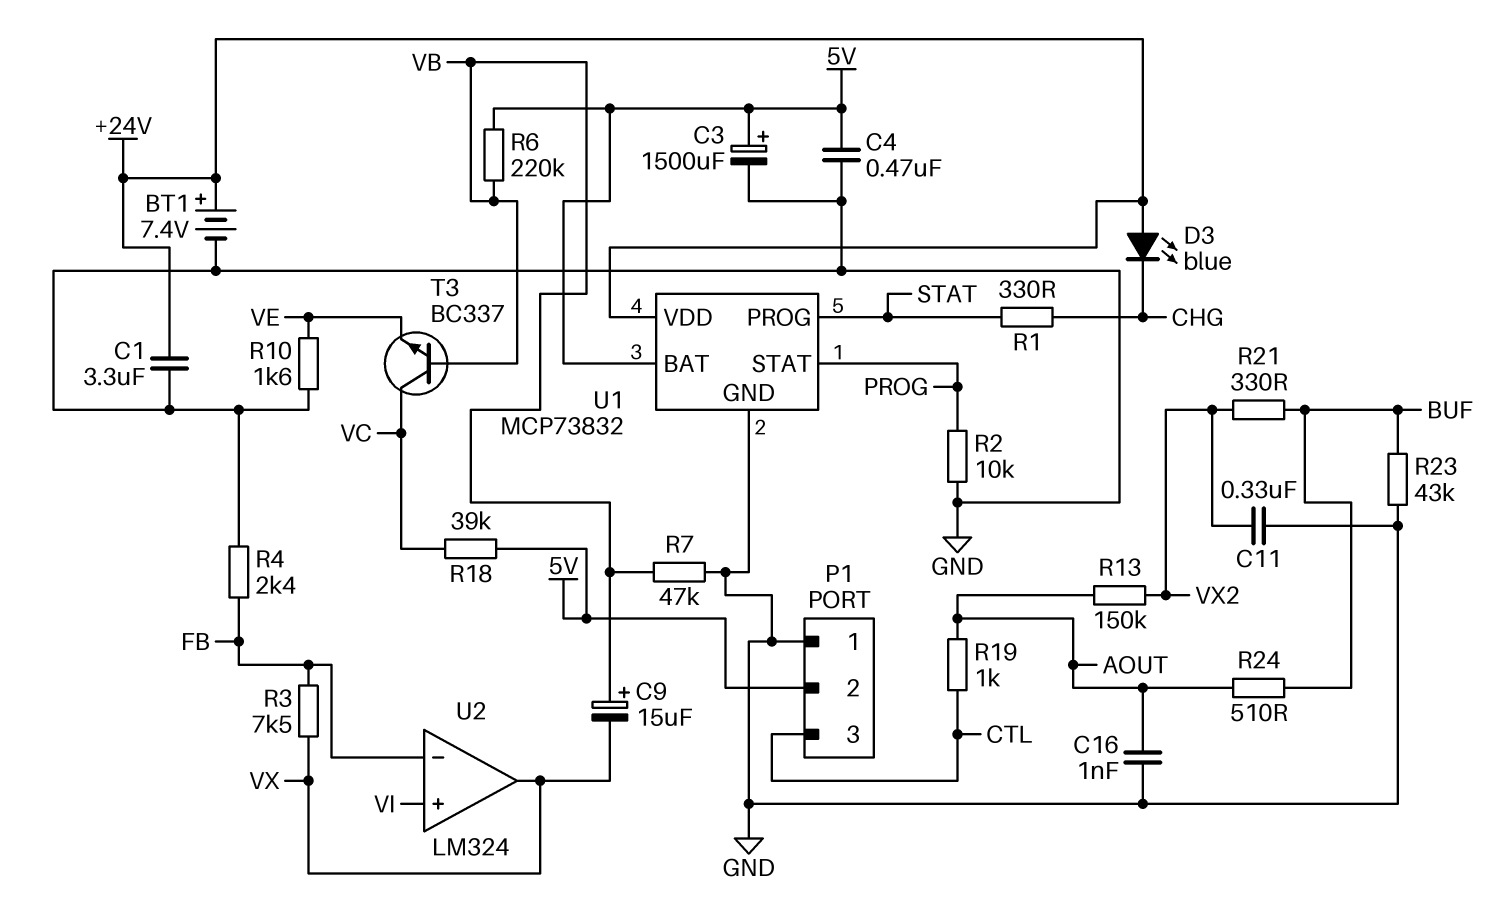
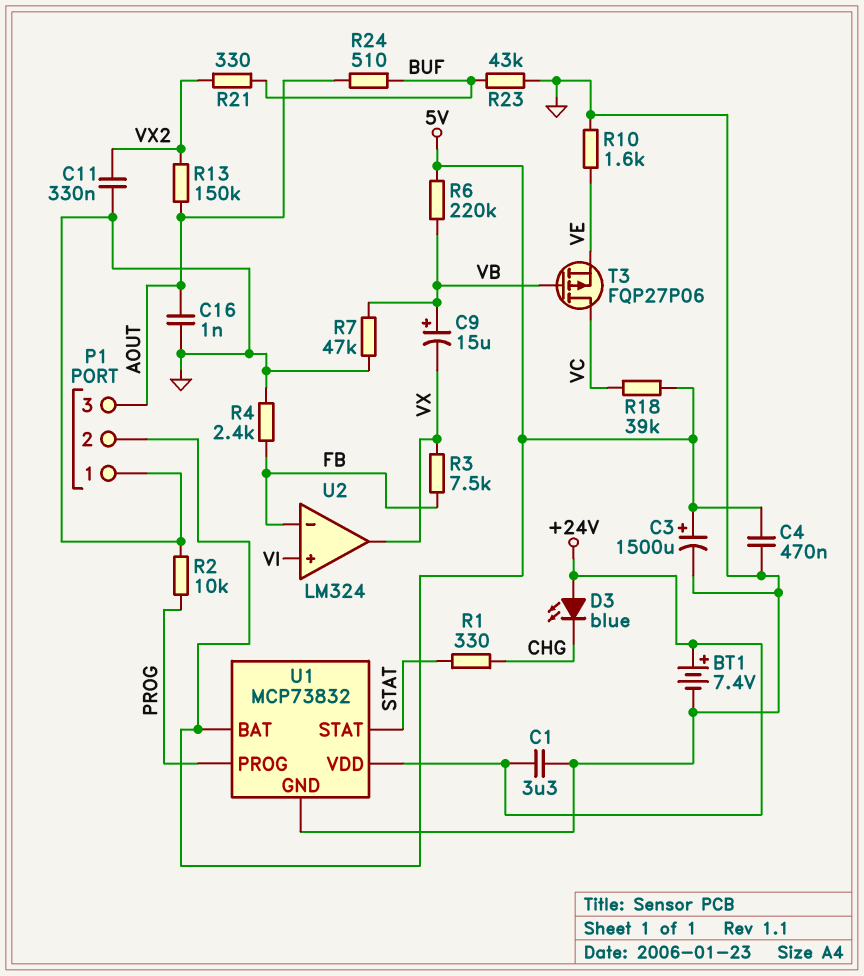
P1 pin 3: CTL -> AOUT
R19: 1k (AOUT, CTL) -> none
T3: NPN BC337 (B VB, C VC, E VE) -> PMOS FQP27P06 (G VB, D VC, S VE)
U1 pin PROG: STAT -> PROG
U1 pin STAT: PROG -> STAT

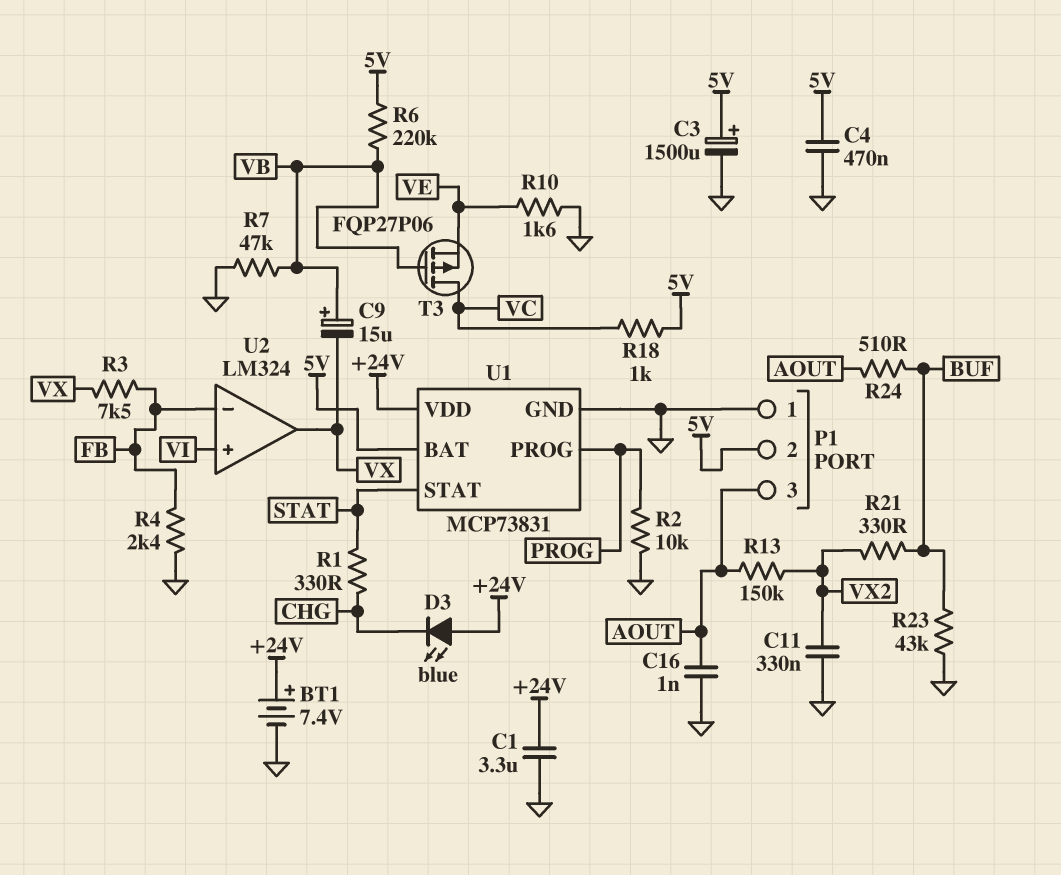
R18: 39k (5V, VC) -> 1k (5V, VC)
U1: MCP73832 -> MCP73831

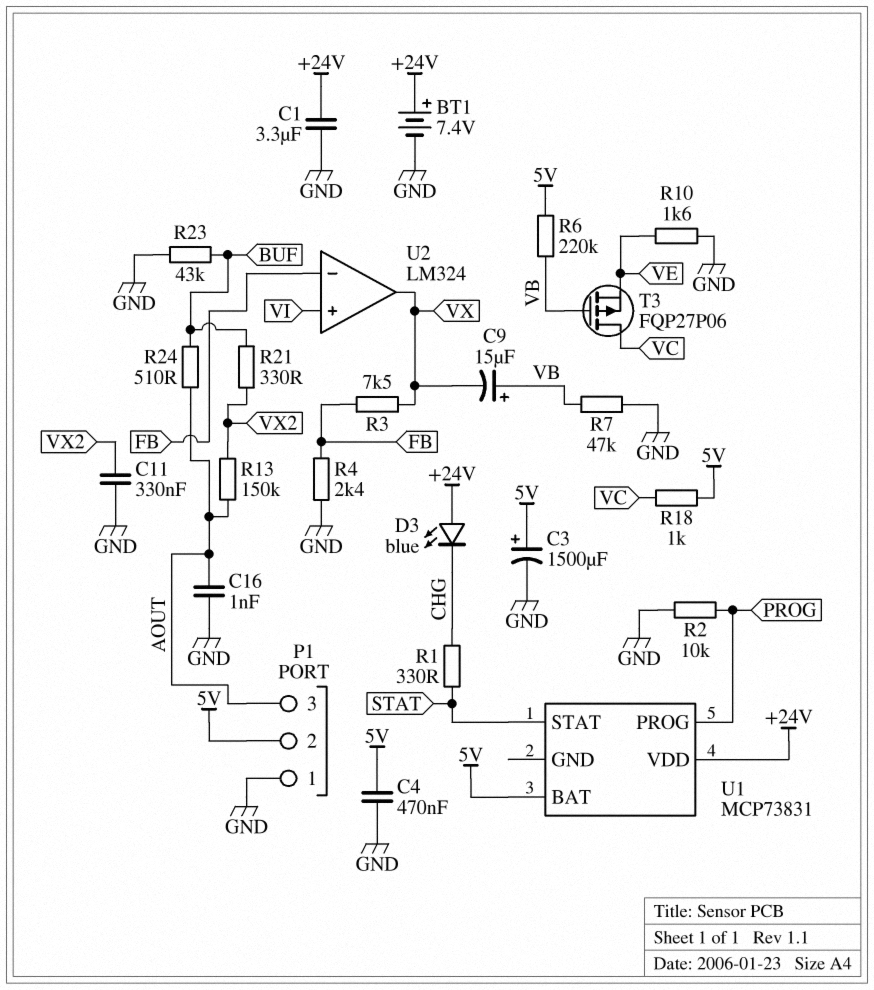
U1 pin GND: GND -> none

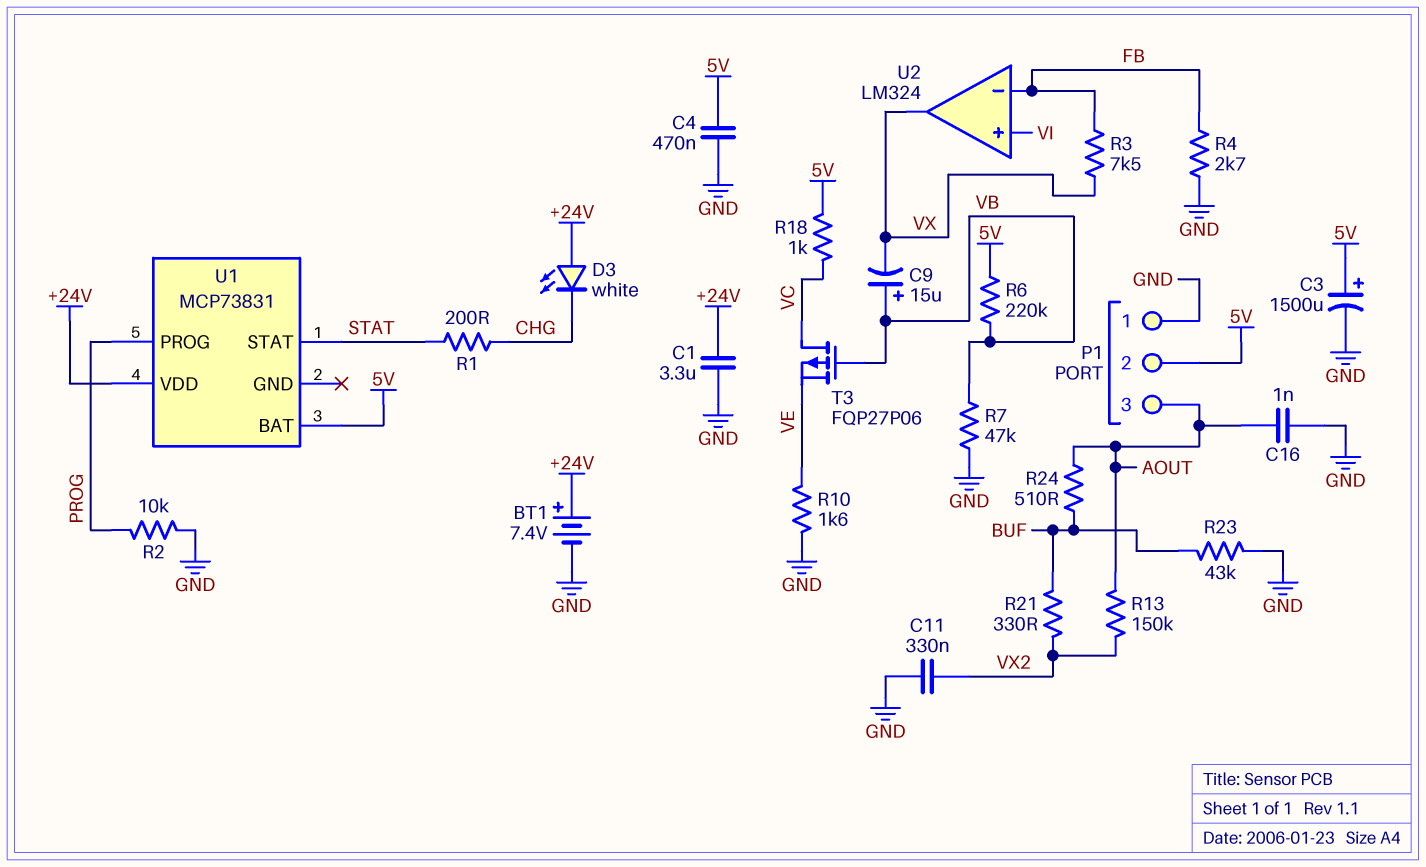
D3: LED blue (A +24V, K CHG) -> LED white (A +24V, K CHG)
R1: 330 (CHG, STAT) -> 200 (CHG, STAT)
R4: 2.4k (FB, GND) -> 2.7k (FB, GND)

